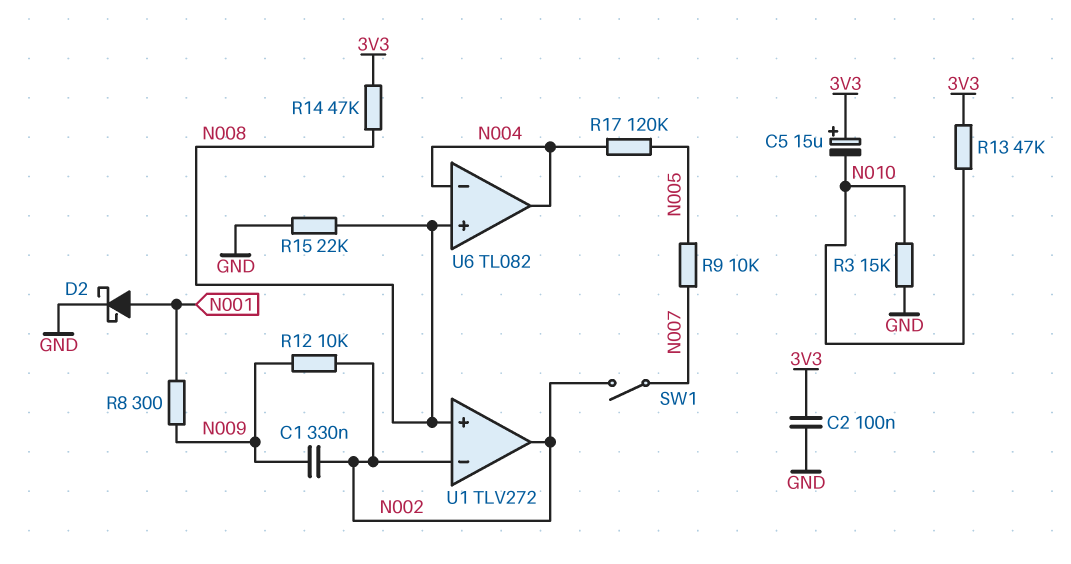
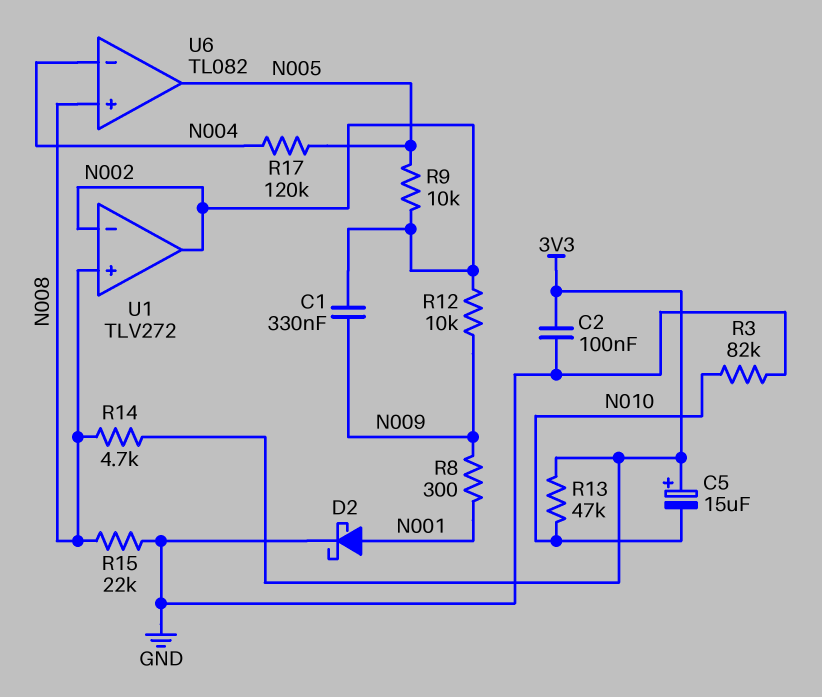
R3: 15k (GND, N010) -> 82k (GND, N010)
R9: 10k (N005, N007) -> 10k (N002, N005)
R14: 47k (3V3, N008) -> 4.7k (3V3, N008)
SW1: switch (N002, N007) -> none
U6 pin out: N004 -> N005

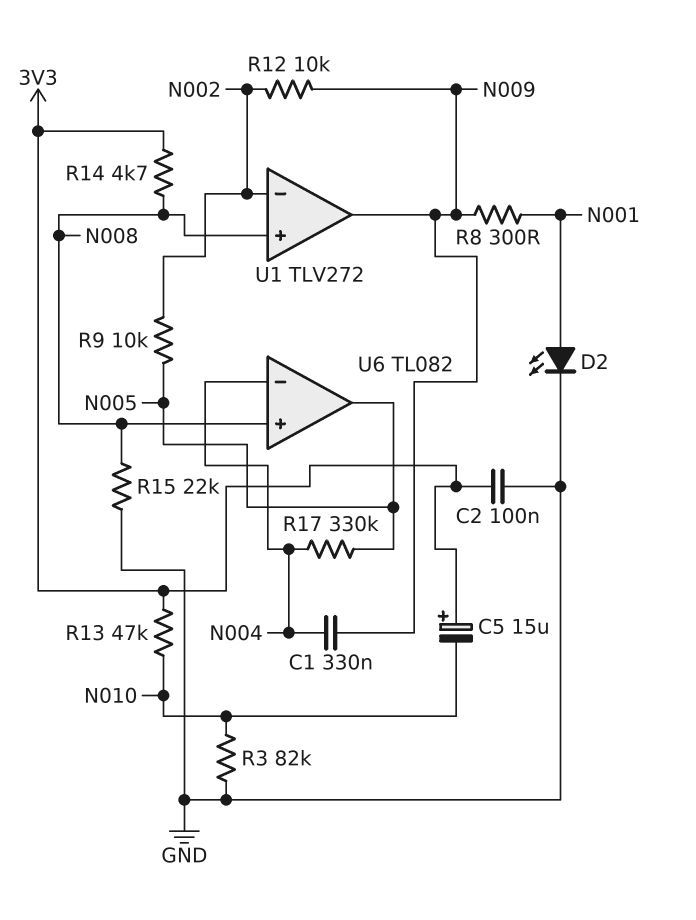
C1: 330nF (N002, N009) -> 330nF (N004, N009)
D2: schottky (A N001, K GND) -> LED (A N001, K GND)
R17: 120k (N004, N005) -> 330k (N004, N005)
U1 pin out: N002 -> N009

